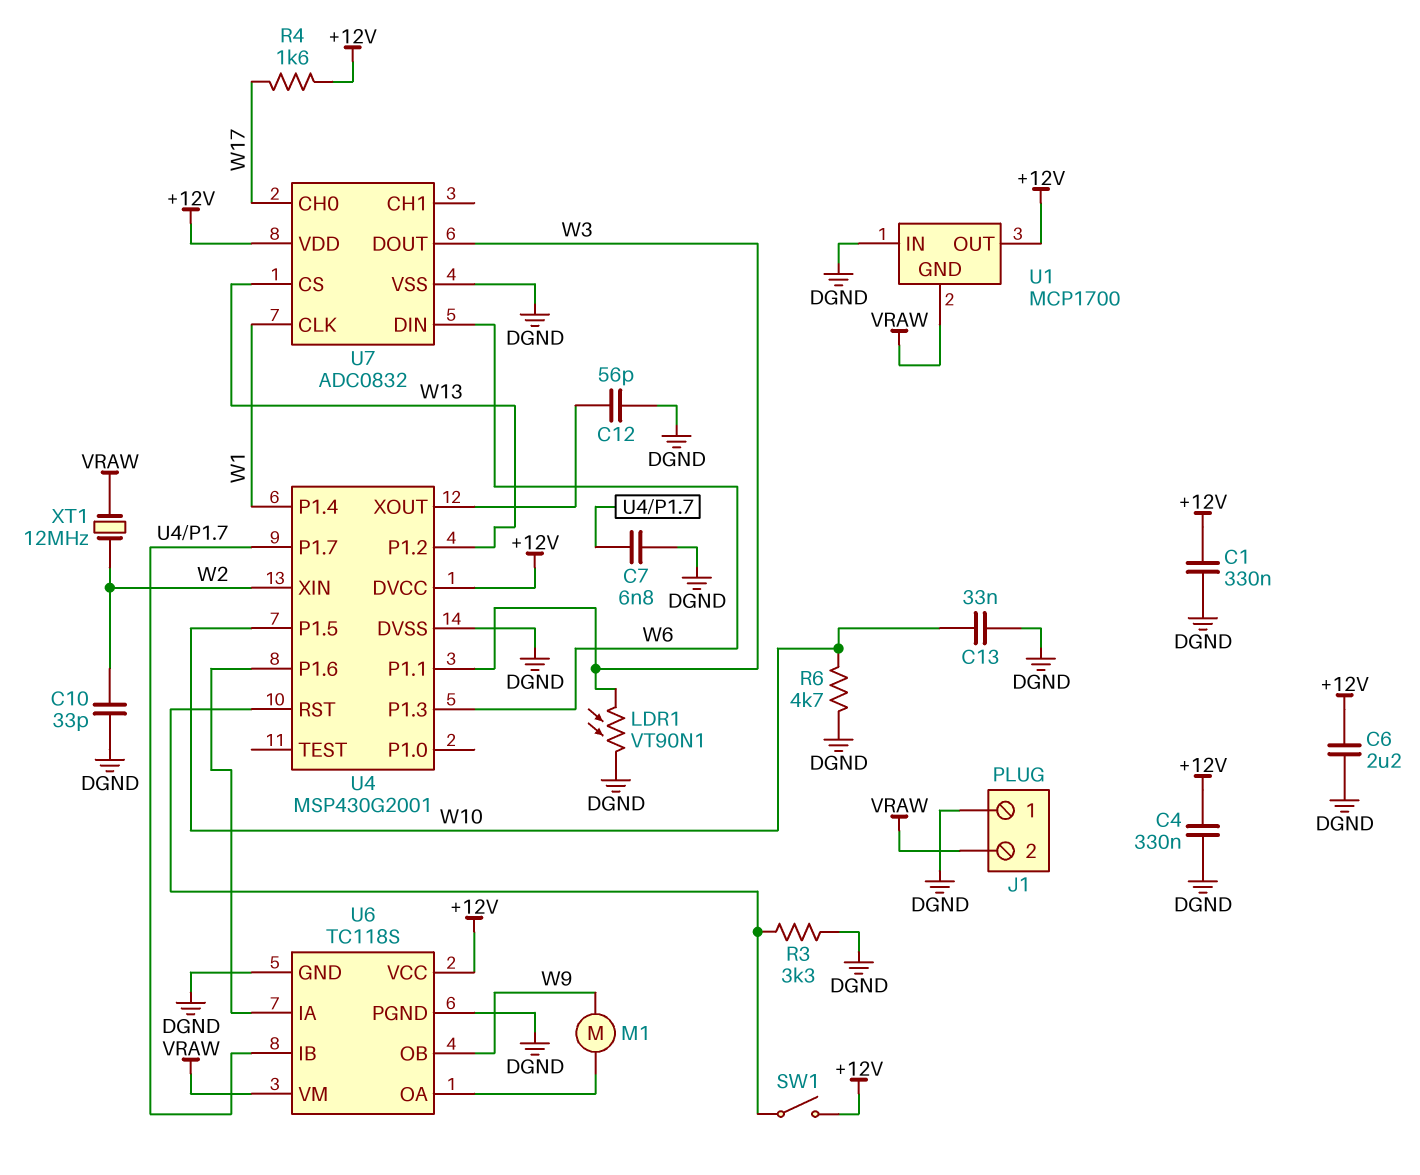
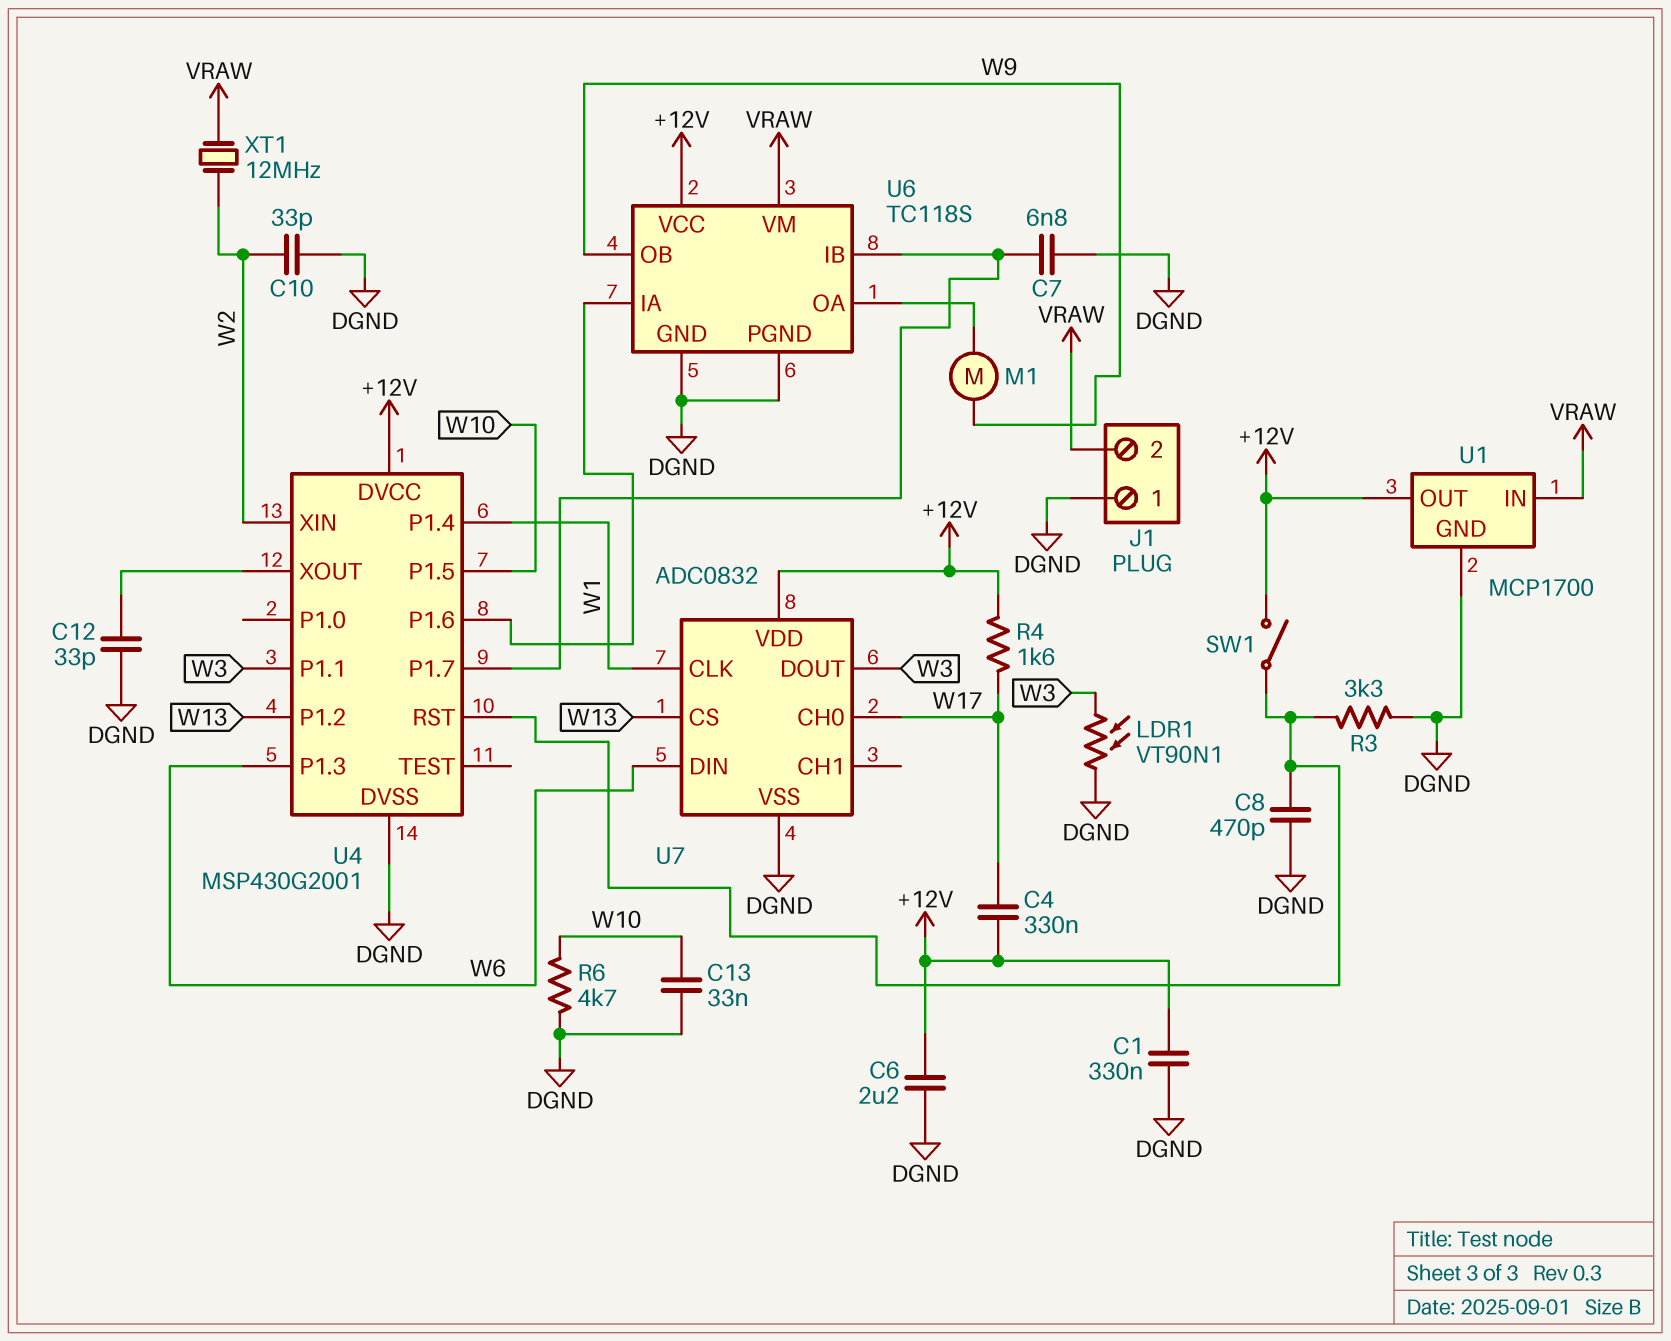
C4: 330nF (+12V, DGND) -> 330nF (+12V, W17)
C8: none -> 470pF (DGND, U4/RST)
C12: 56pF (DGND, U4/XOUT) -> 33pF (DGND, U4/XOUT)
U1 pin GND: VRAW -> DGND
U1 pin IN: DGND -> VRAW

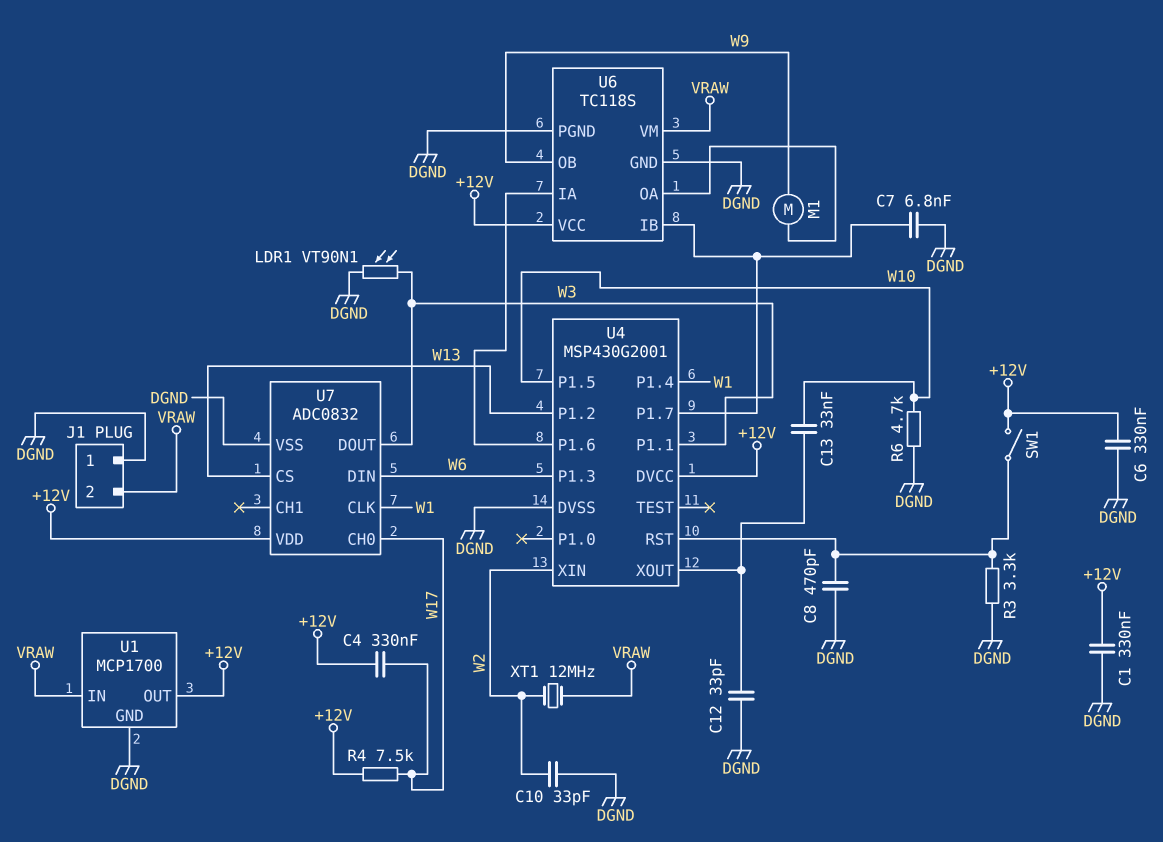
C6: 2.2uF (+12V, DGND) -> 330nF (+12V, DGND)
C13: 33nF (DGND, W10) -> 33nF (U4/XOUT, W10)
R4: 1.6k (+12V, W17) -> 7.5k (+12V, W17)

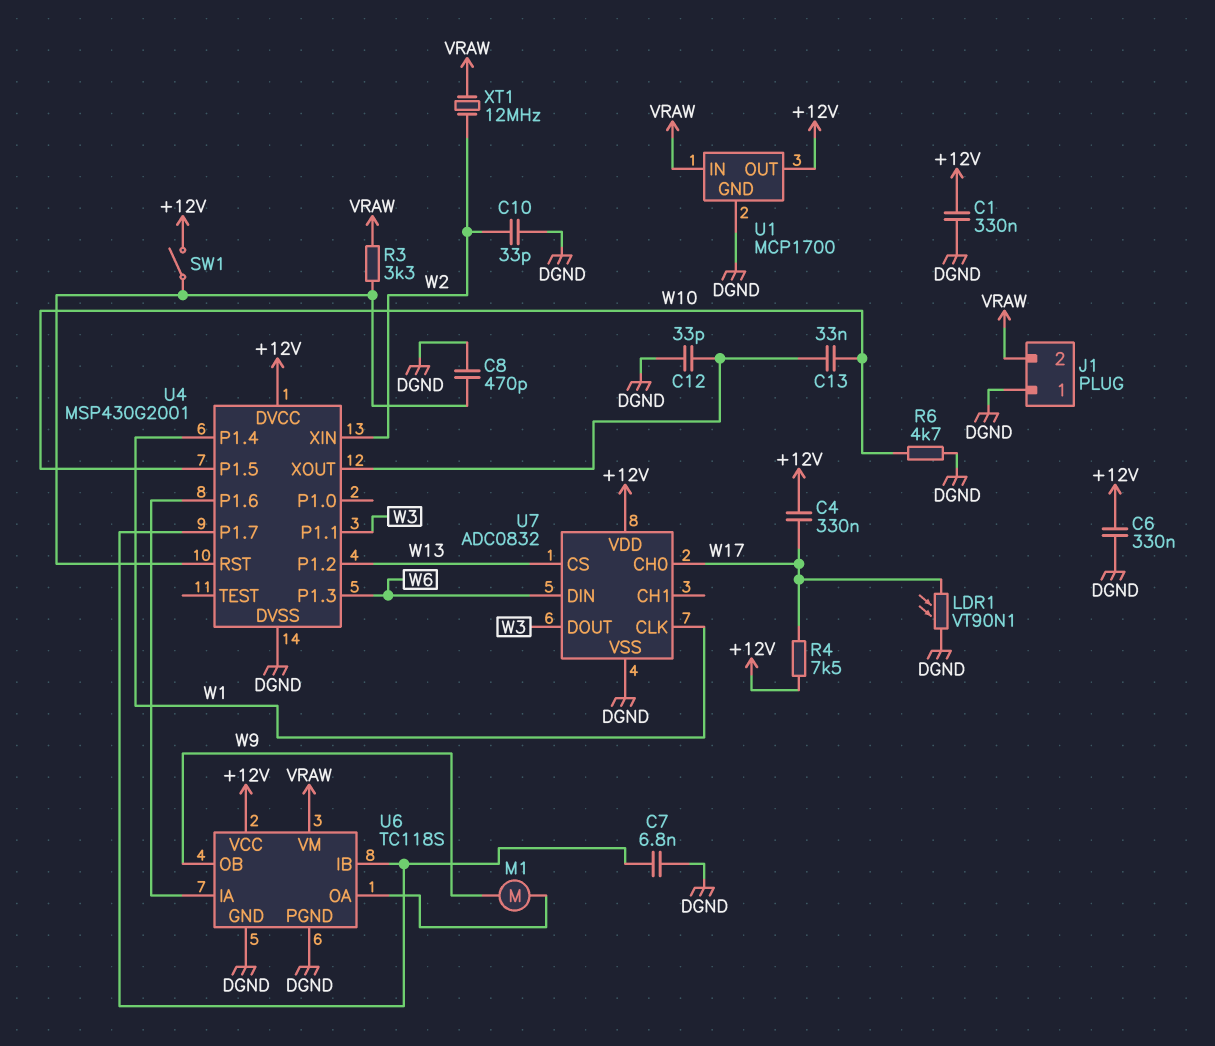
LDR1: VT90N1 (DGND, W3) -> VT90N1 (DGND, W17)
R3: 3.3k (DGND, U4/RST) -> 3.3k (U4/RST, VRAW)

